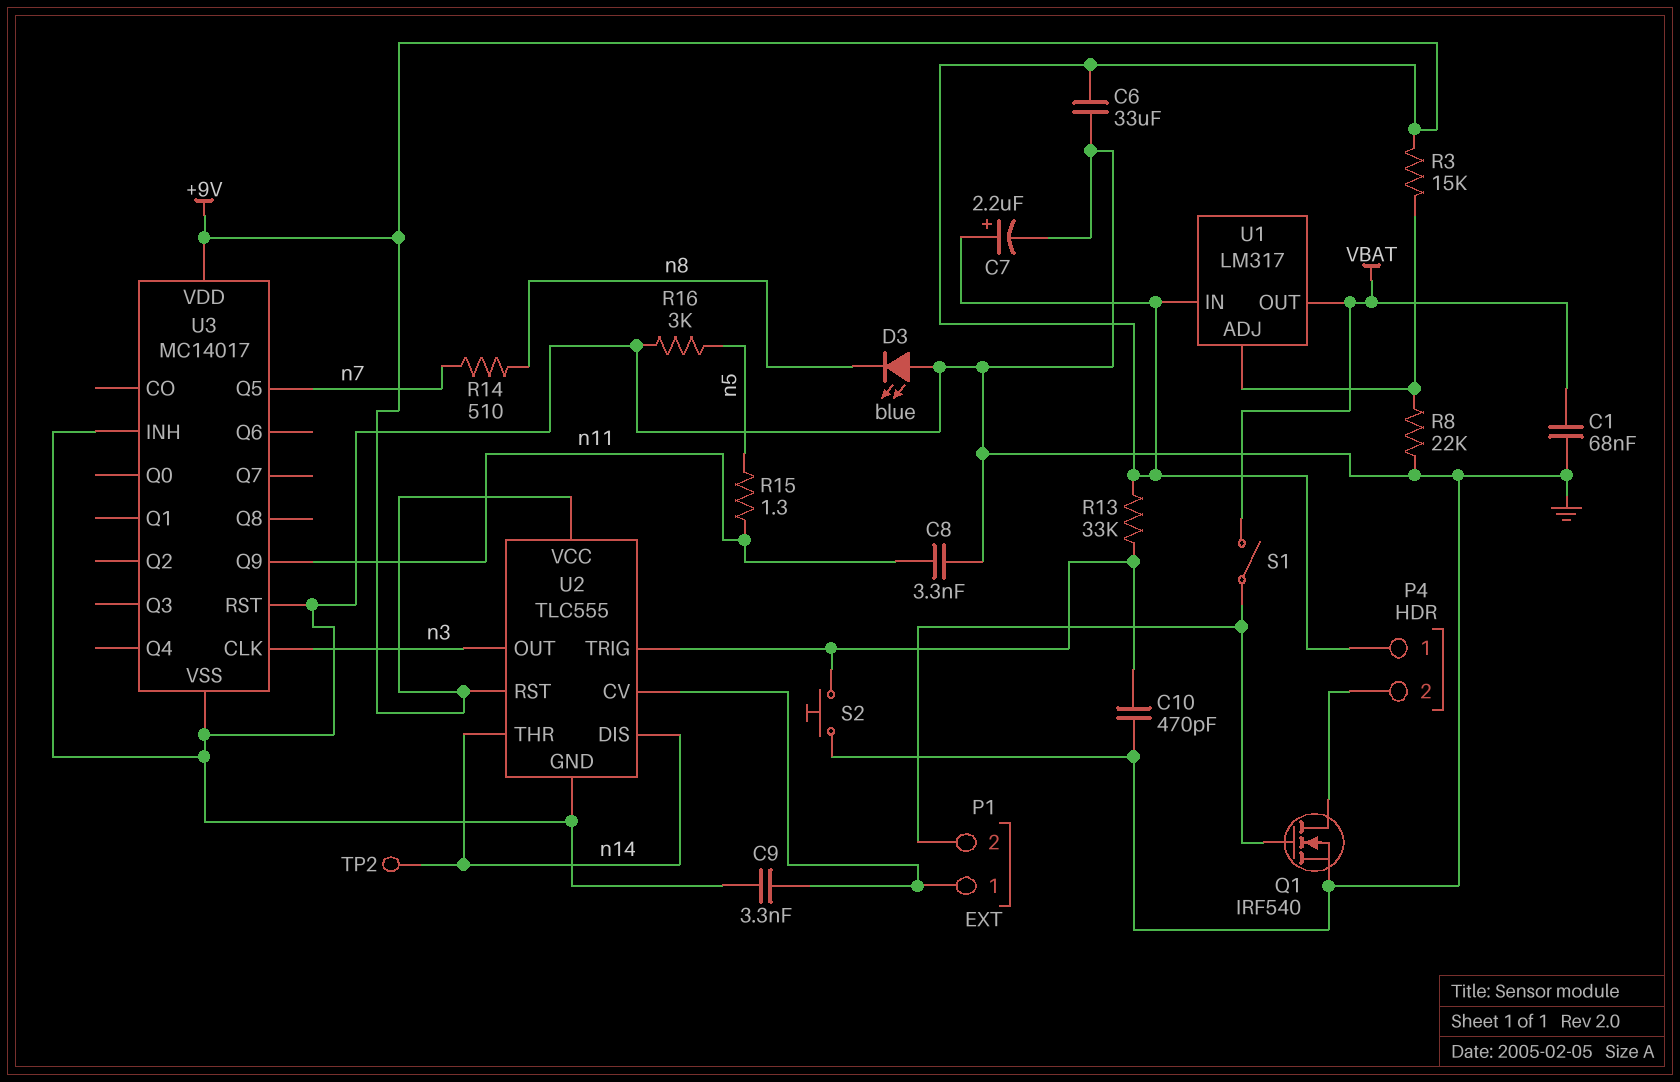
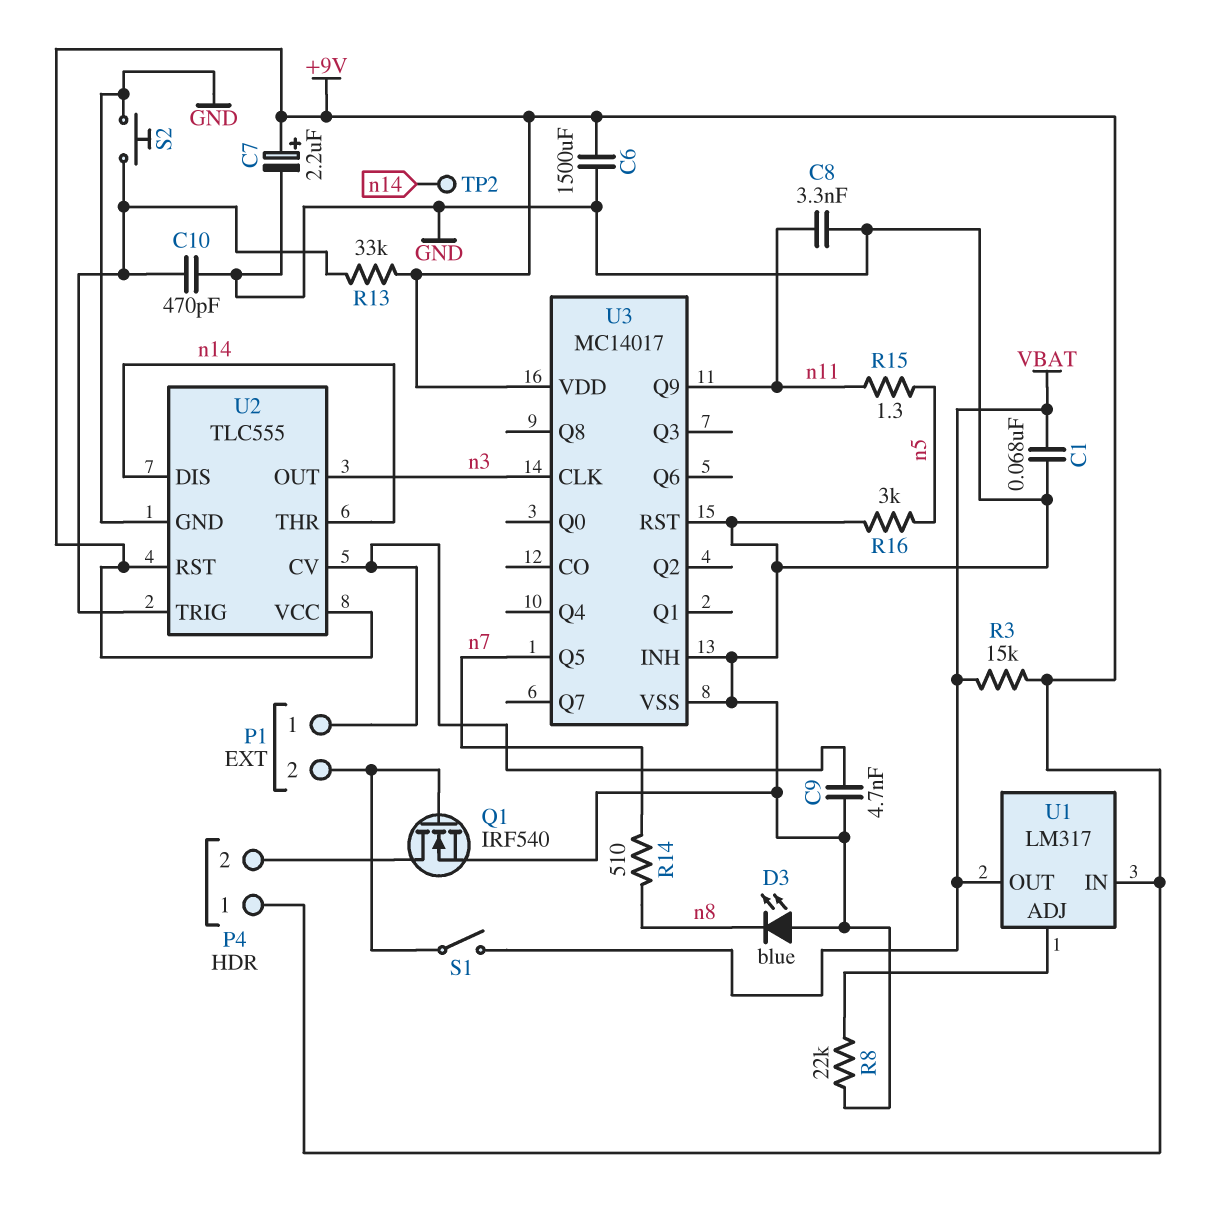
C6: 33uF (+9V, GND) -> 1500uF (+9V, GND)
C9: 3.3nF (GND, P1/1) -> 4.7nF (GND, P1/1)
R3: 15k (+9V, U1/ADJ) -> 15k (+9V, VBAT)

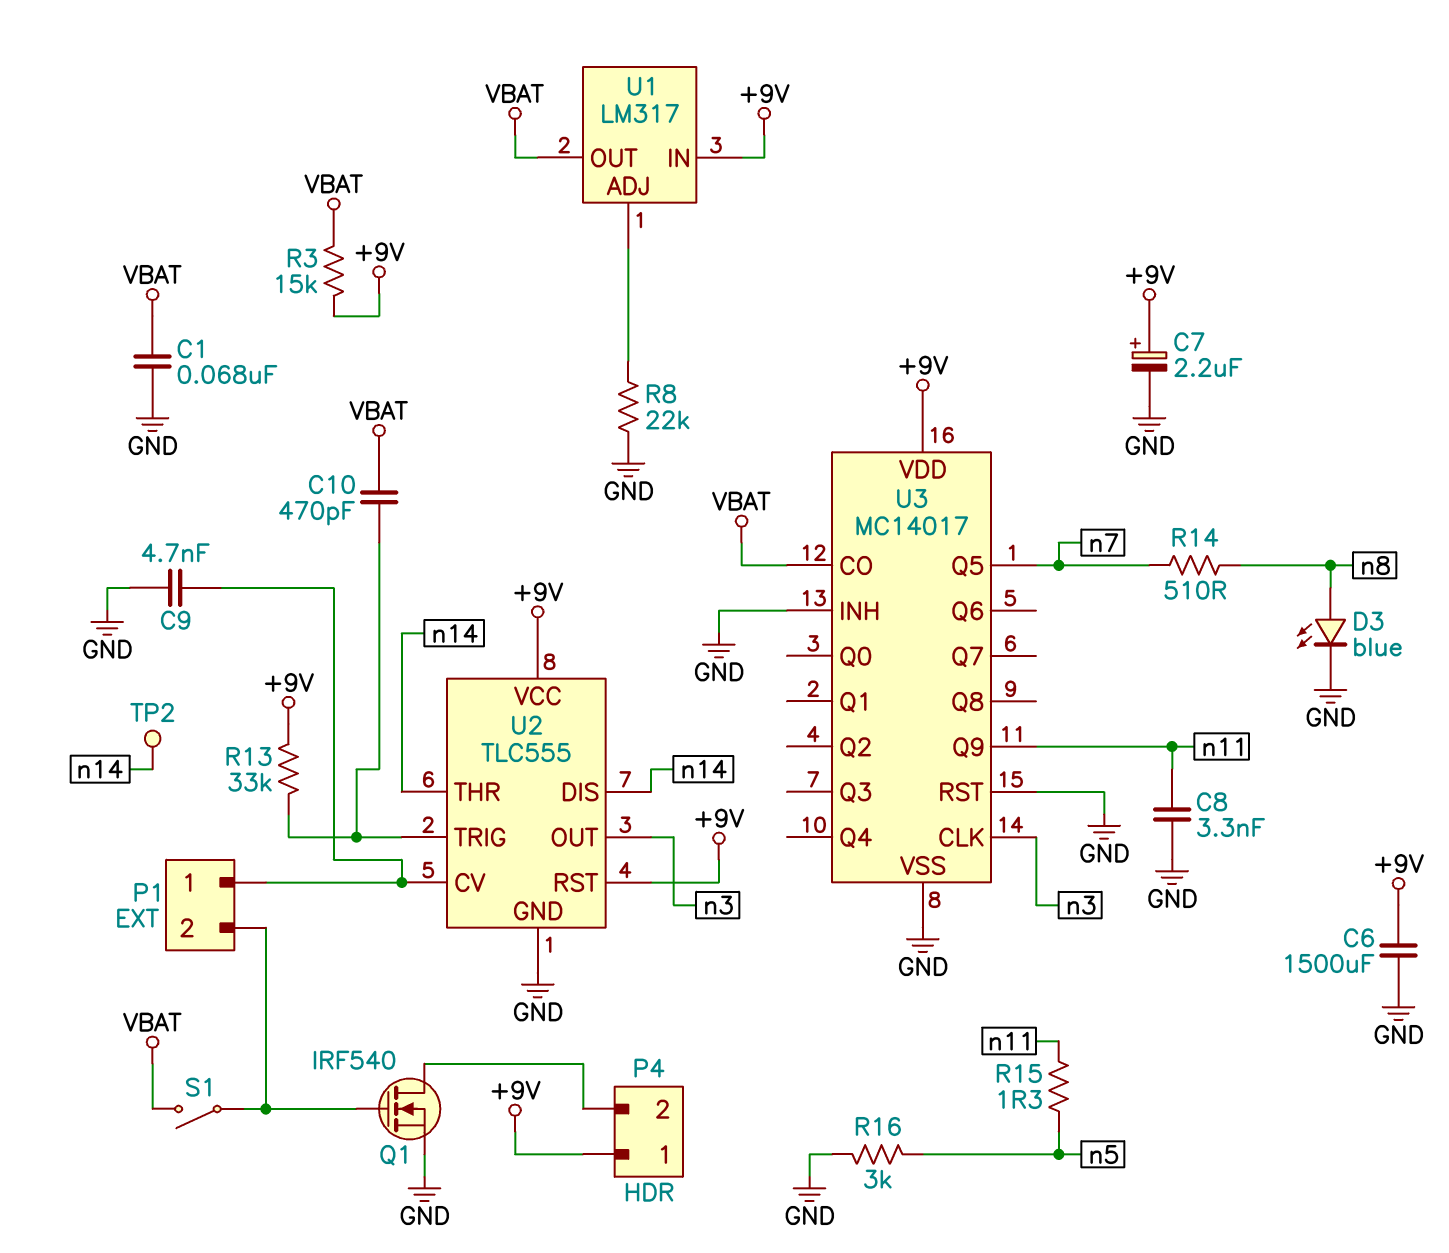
C10: 470pF (GND, U2/TRIG) -> 470pF (U2/TRIG, VBAT)
D3: LED blue (A GND, K n8) -> LED blue (A n8, K GND)
S2: button (GND, U2/TRIG) -> none
U3 pin CO: none -> VBAT

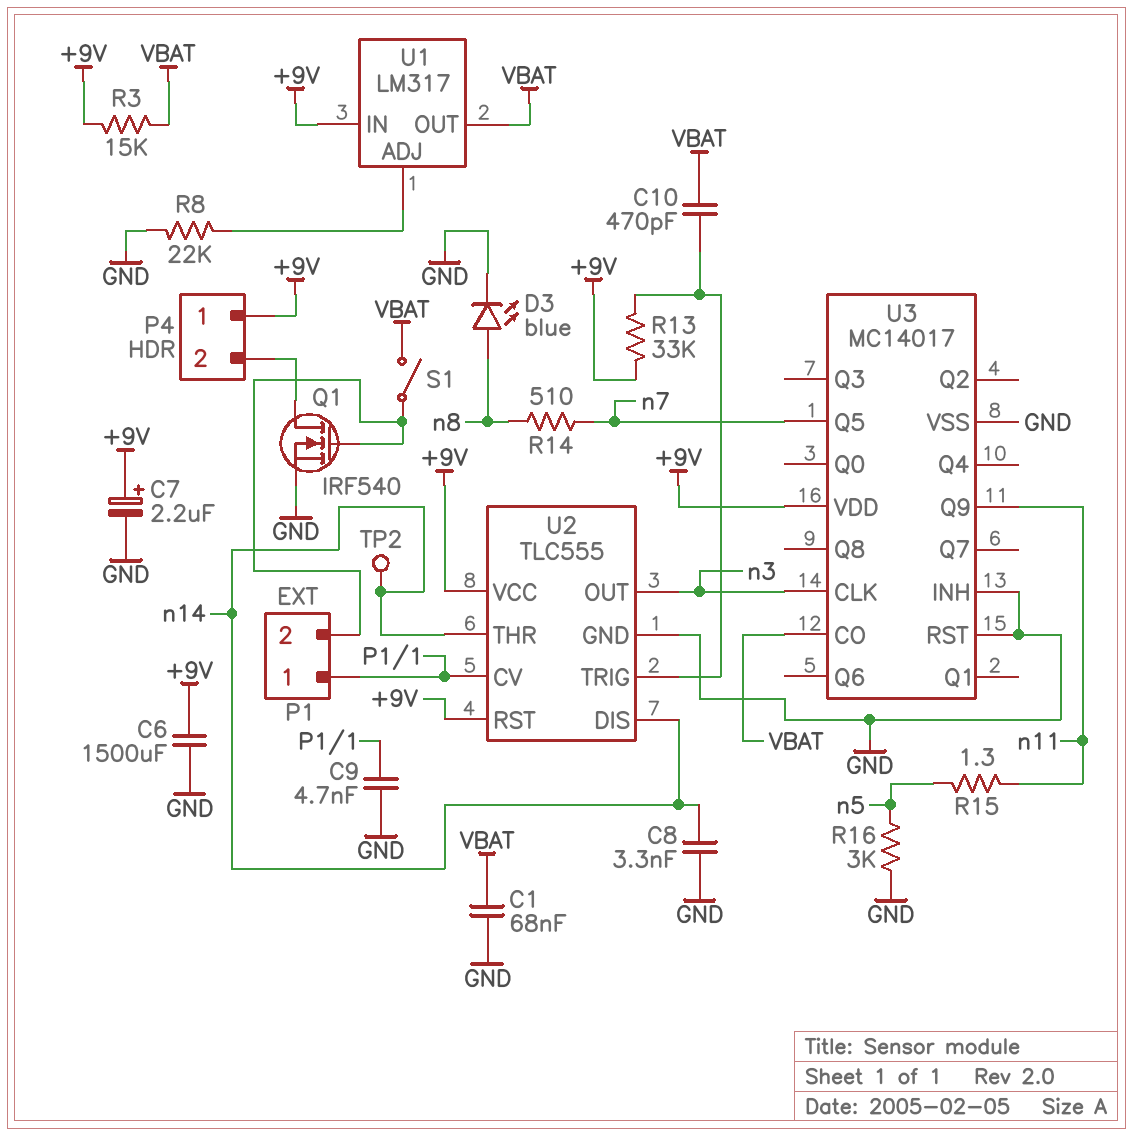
C8: 3.3nF (GND, n11) -> 3.3nF (GND, n14)

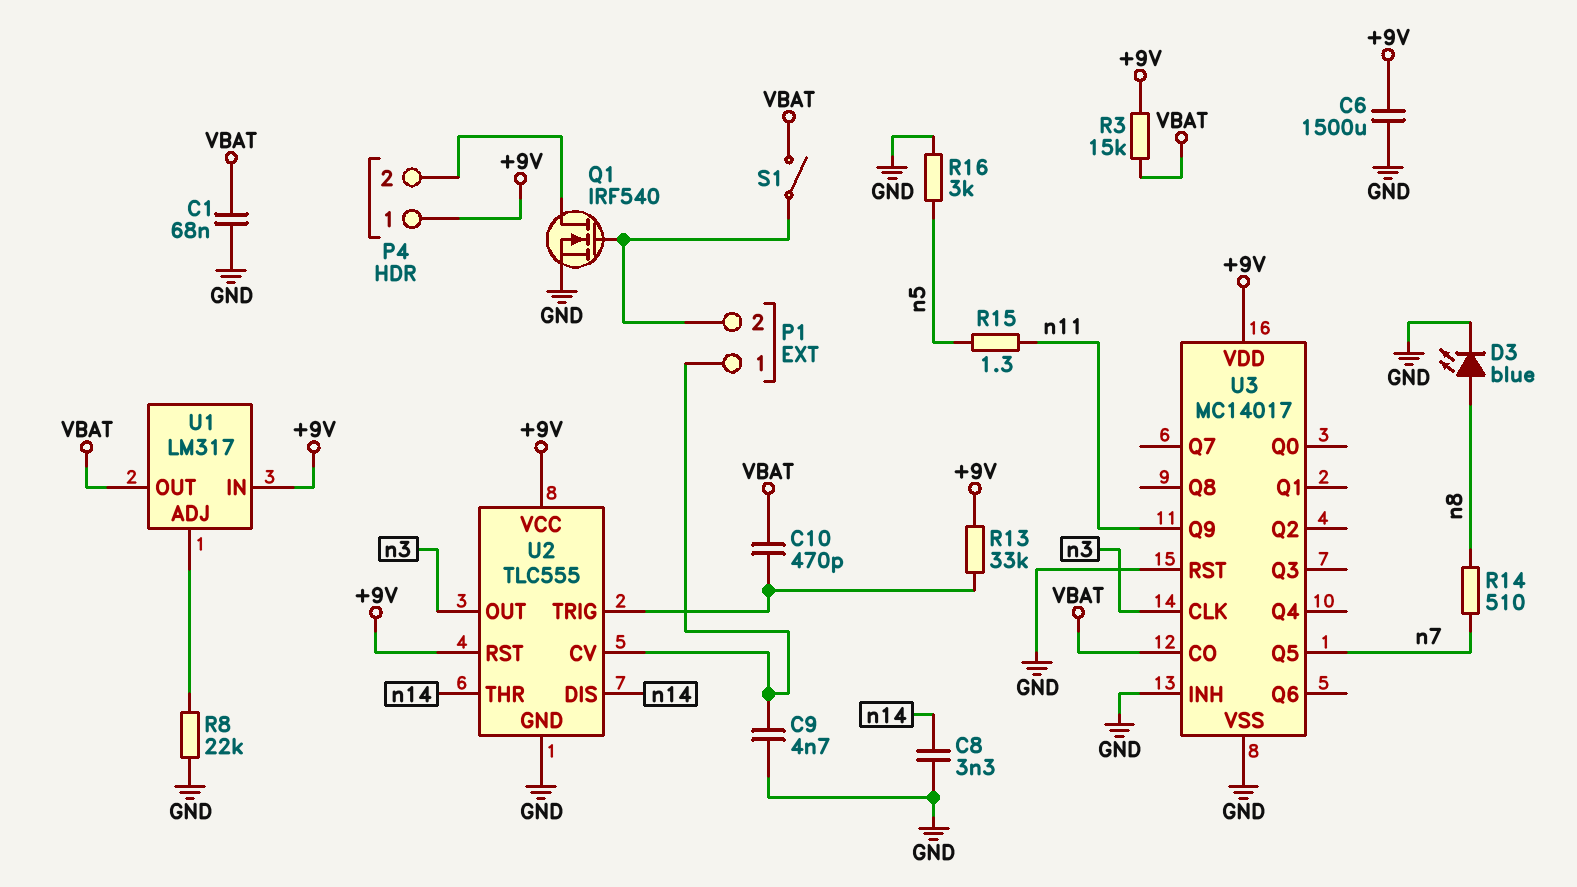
C7: 2.2uF (plus +9V, minus GND) -> none
TP2: test point (n14) -> none

